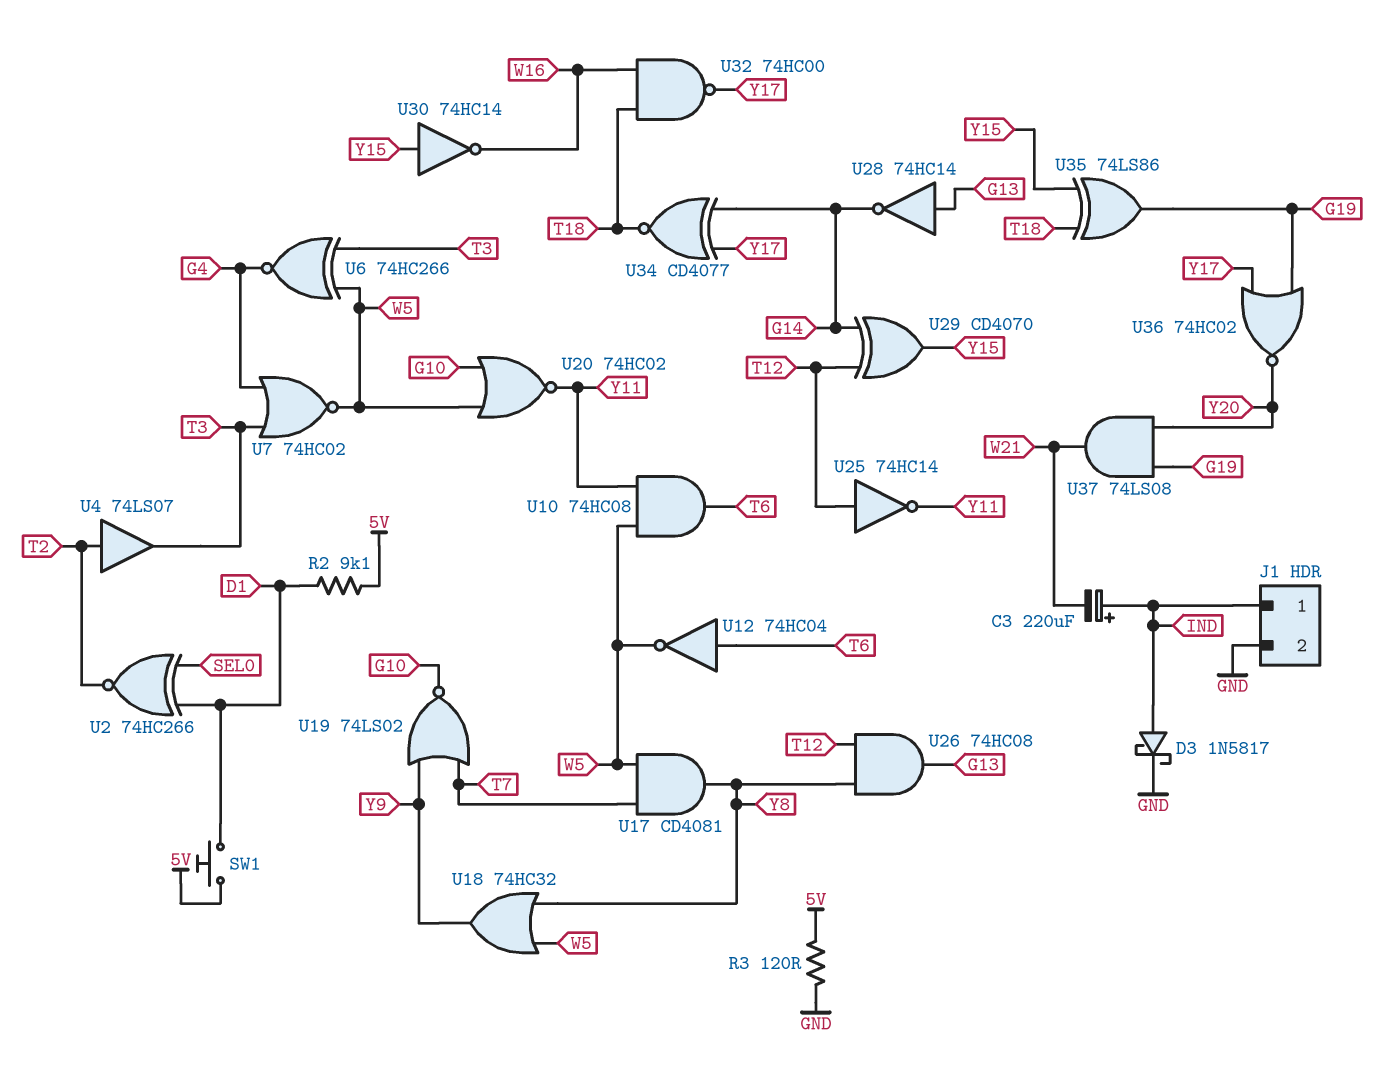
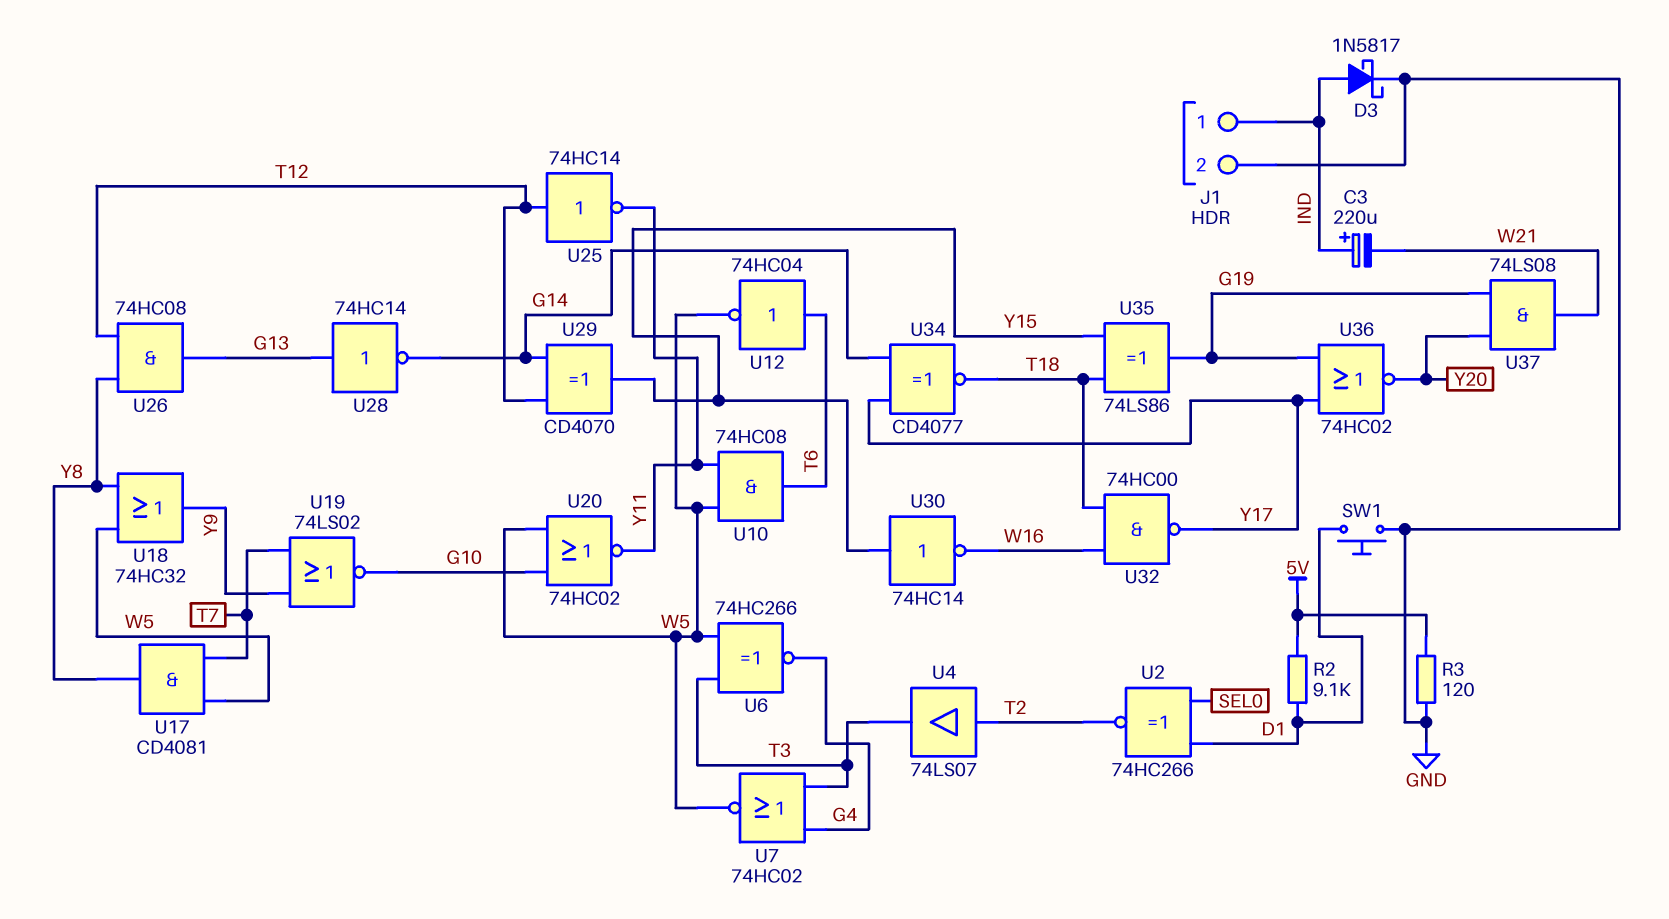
SW1: button (5V, D1) -> button (D1, GND)

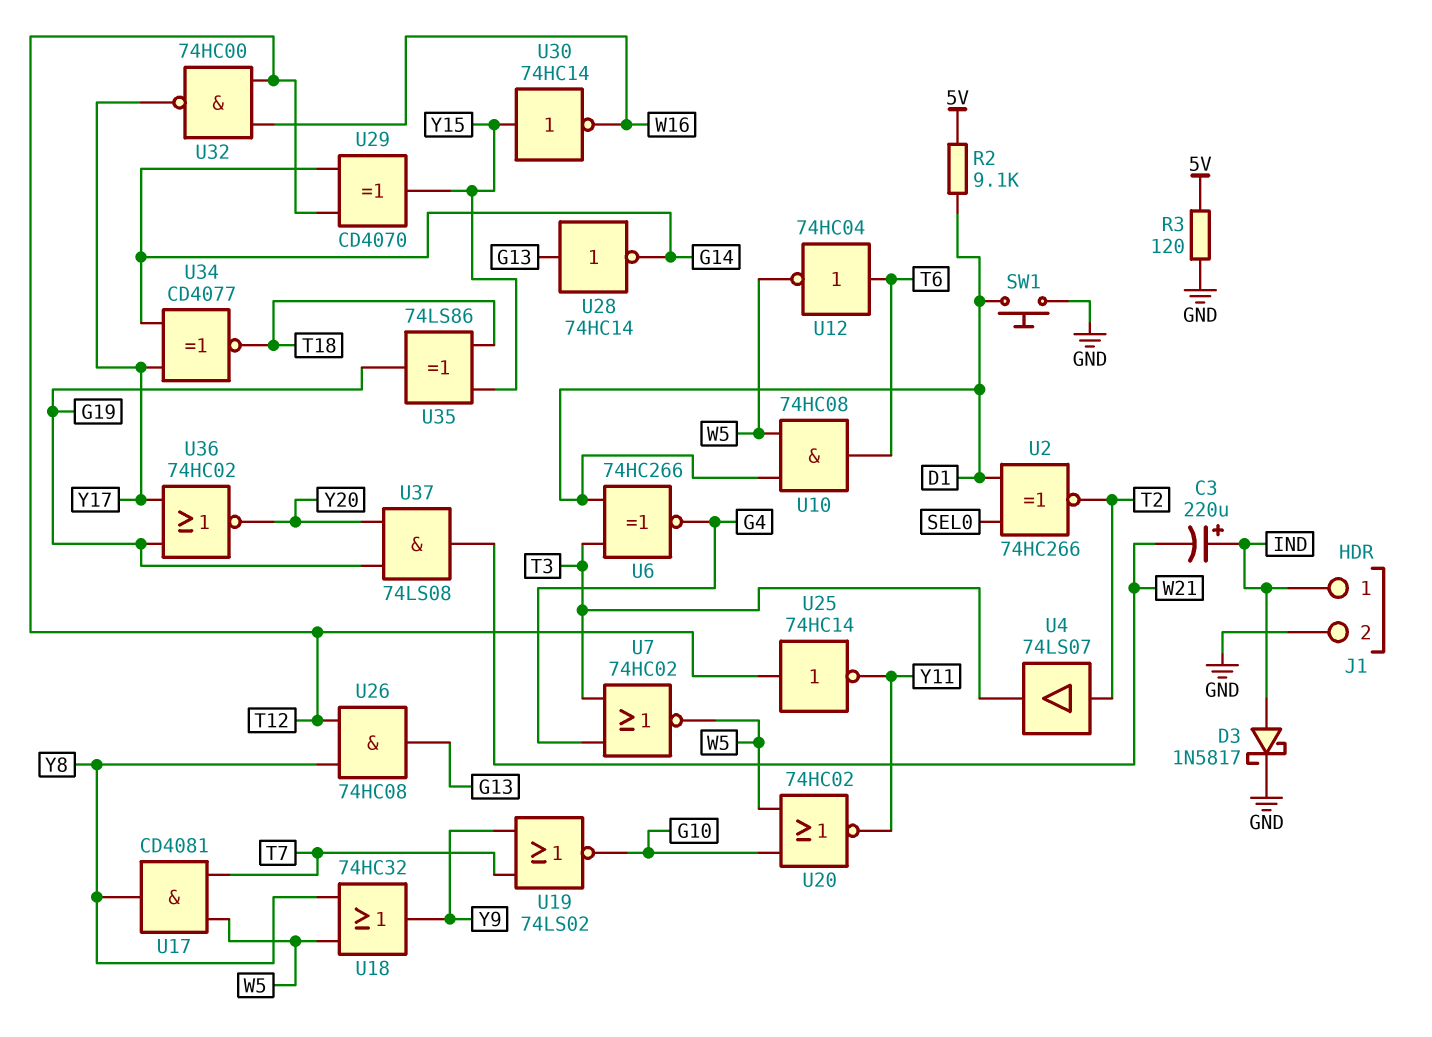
U6: XNOR 74HC266 (in T3, in W5, out G4) -> XNOR 74HC266 (in D1, in T3, out G4)
U10: AND 74HC08 (in W5, in Y11, out T6) -> AND 74HC08 (in D1, in W5, out T6)
U32: NAND 74HC00 (in T18, in W16, out Y17) -> NAND 74HC00 (in T12, in W16, out Y17)

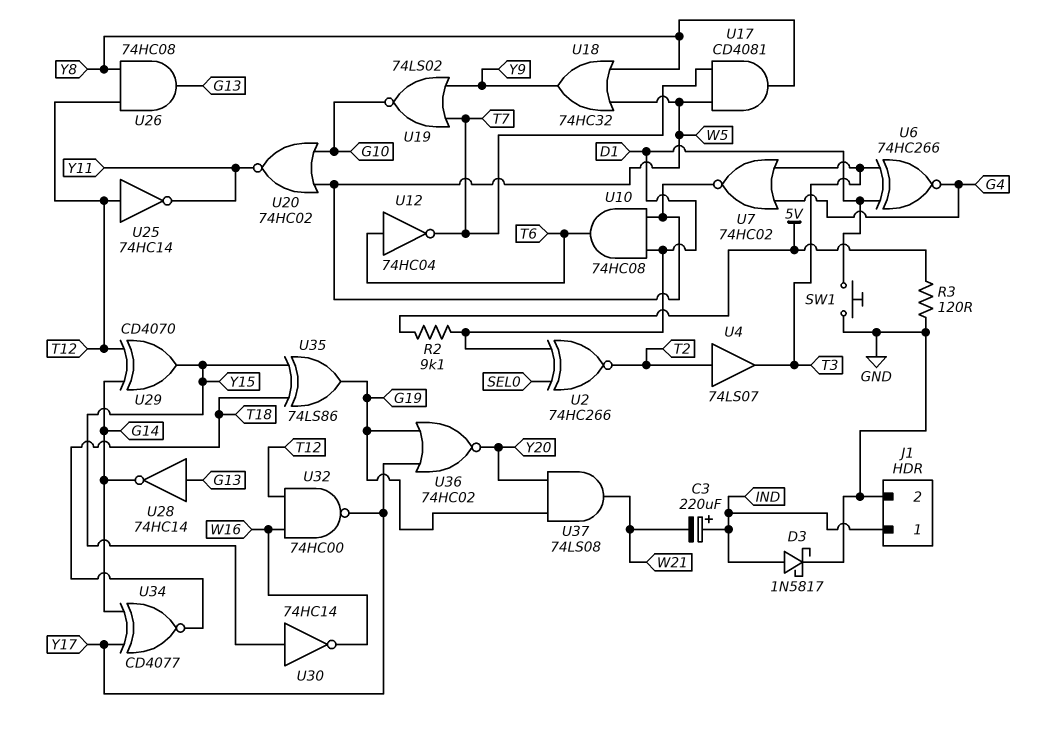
U12: NOT 74HC04 (in T6, out W5) -> NOT 74HC04 (in T6, out T7)

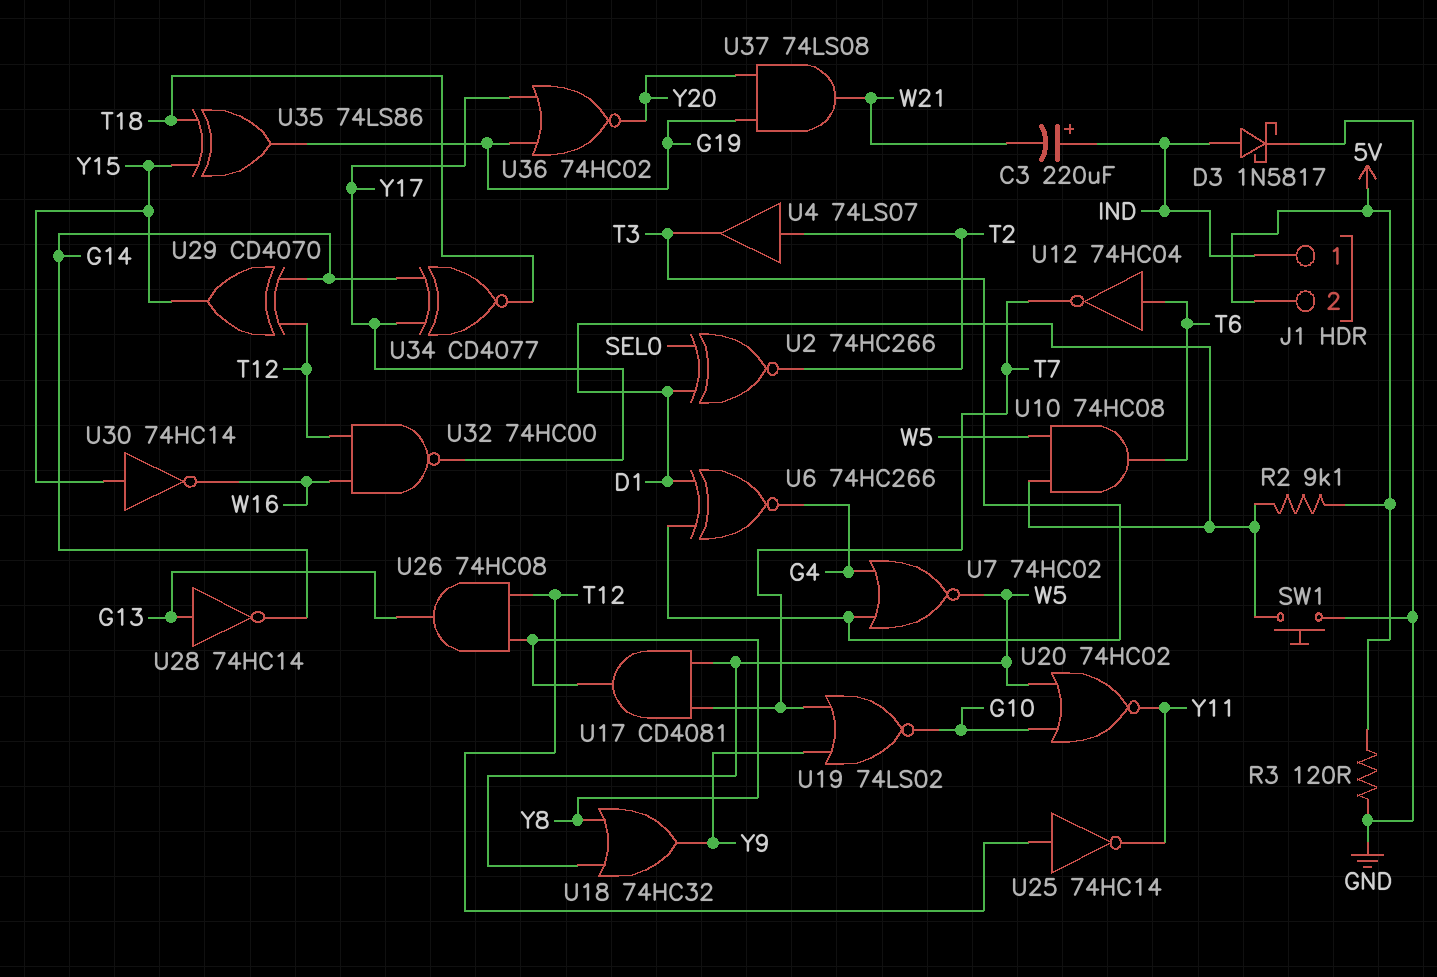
J1 pin 2: GND -> 5V

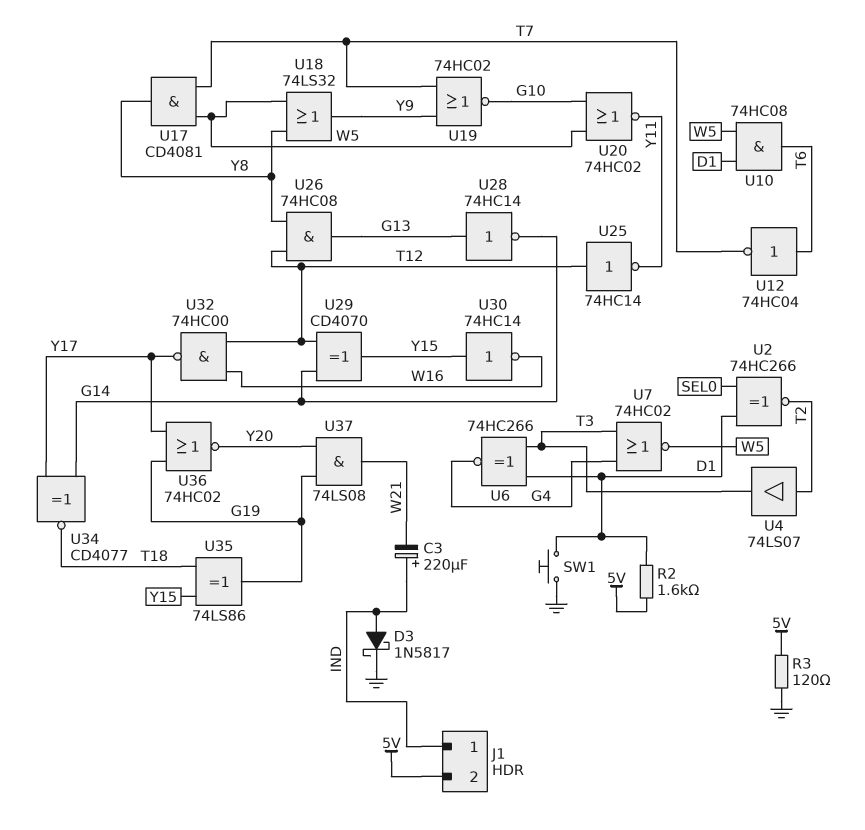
R2: 9.1k (5V, D1) -> 1.6k (5V, D1)
U18: OR 74HC32 (in W5, in Y8, out Y9) -> OR 74LS32 (in W5, in Y8, out Y9)
U19: NOR 74LS02 (in T7, in Y9, out G10) -> NOR 74HC02 (in T7, in Y9, out G10)

